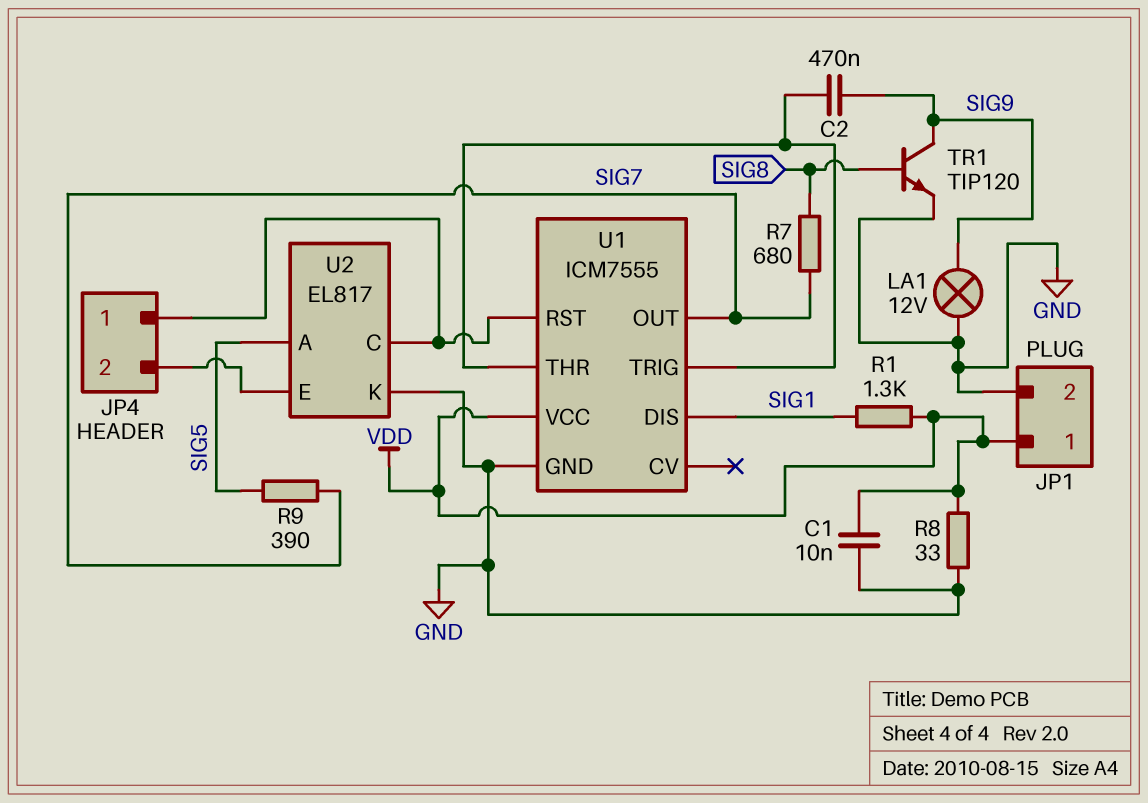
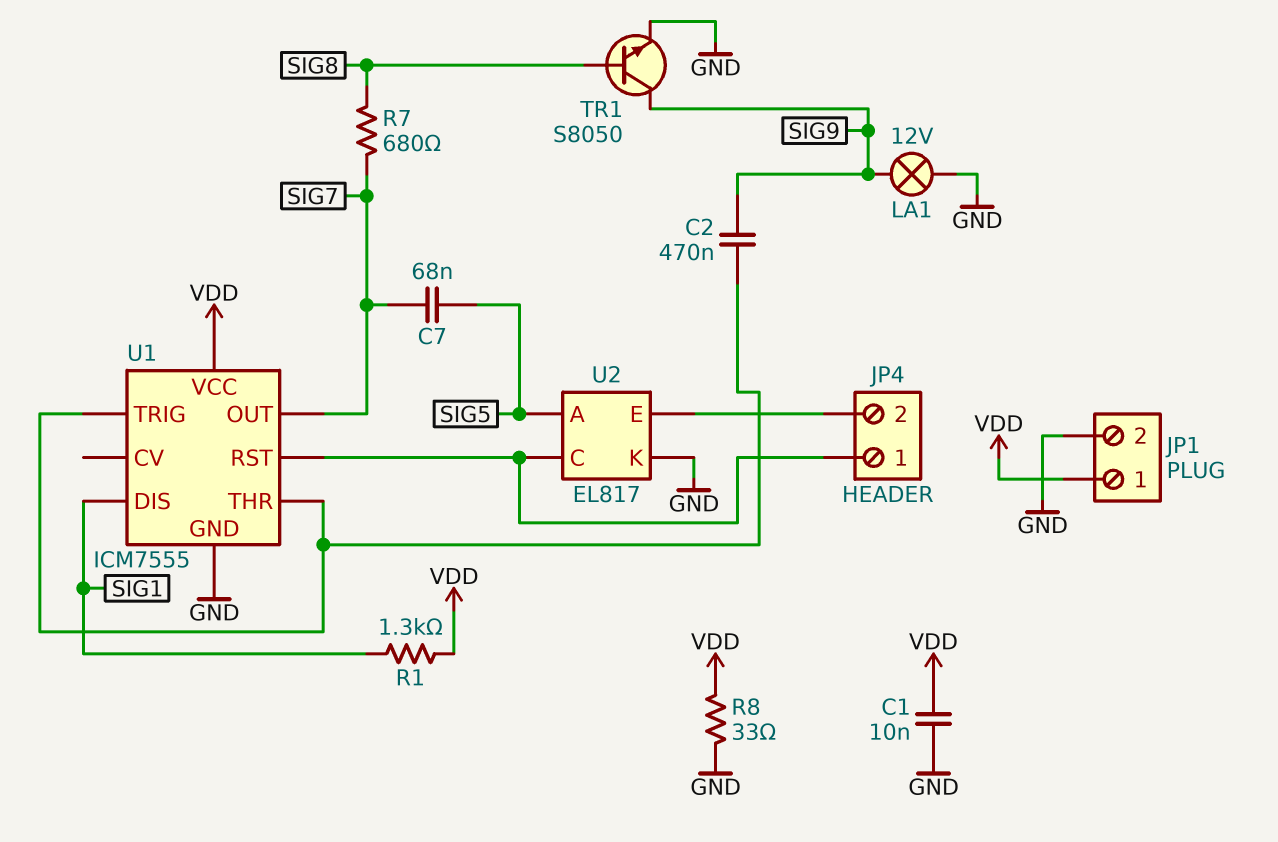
C7: none -> 68nF (SIG5, SIG7)
R9: 390 (SIG5, SIG7) -> none
TR1: NPN TIP120 (B SIG8, C SIG9, E GND) -> NPN S8050 (B SIG8, C SIG9, E GND)

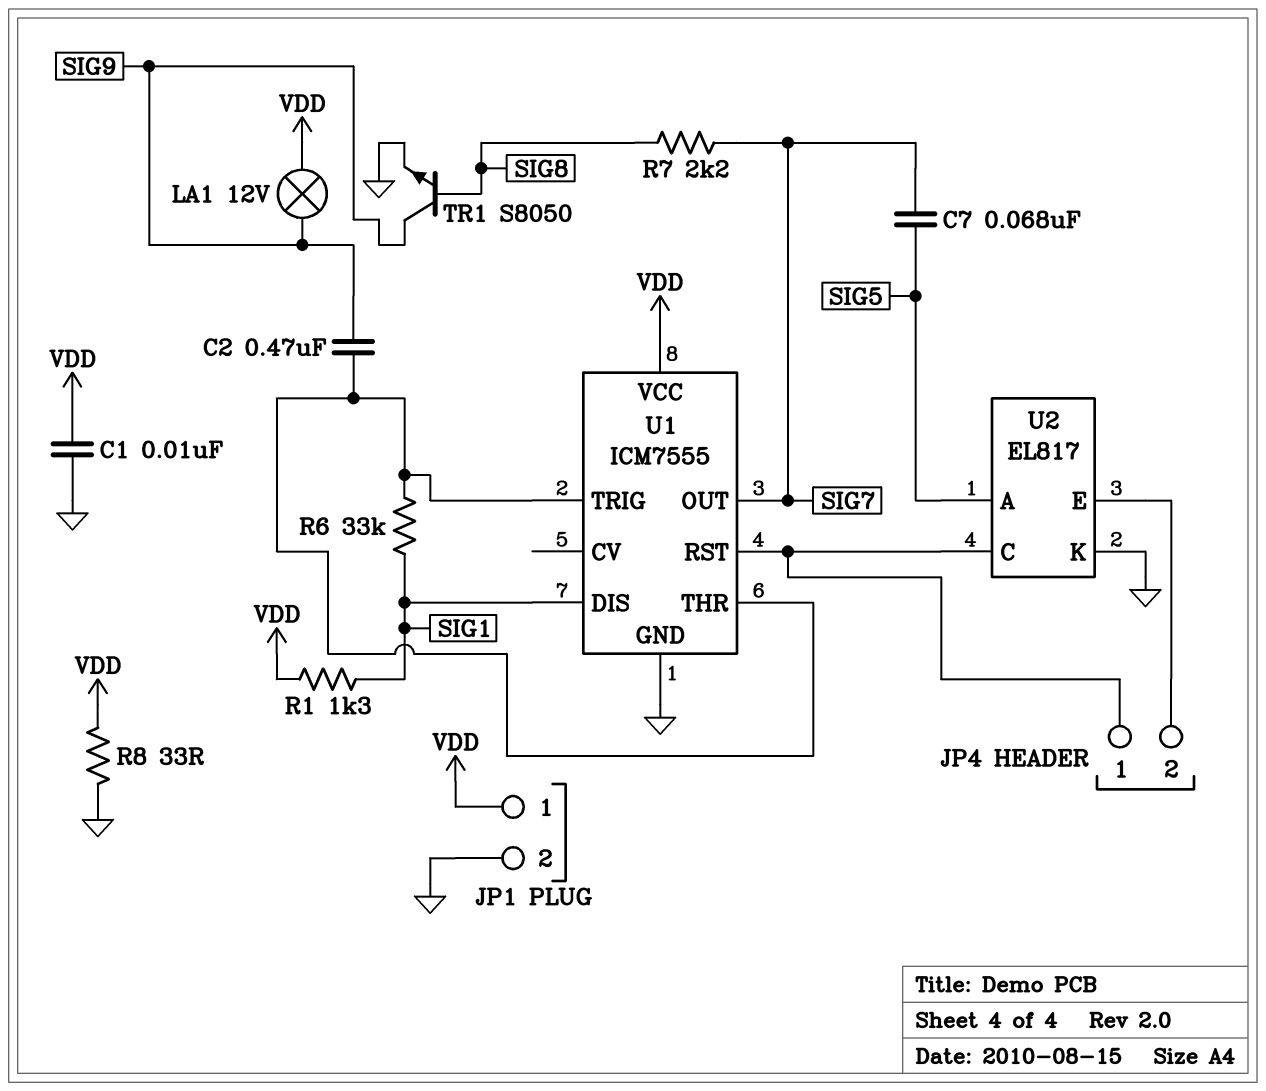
LA1: lamp 12V (GND, SIG9) -> lamp 12V (SIG9, VDD)
R6: none -> 33k (SIG1, U1/THR)
R7: 680 (SIG7, SIG8) -> 2.2k (SIG7, SIG8)

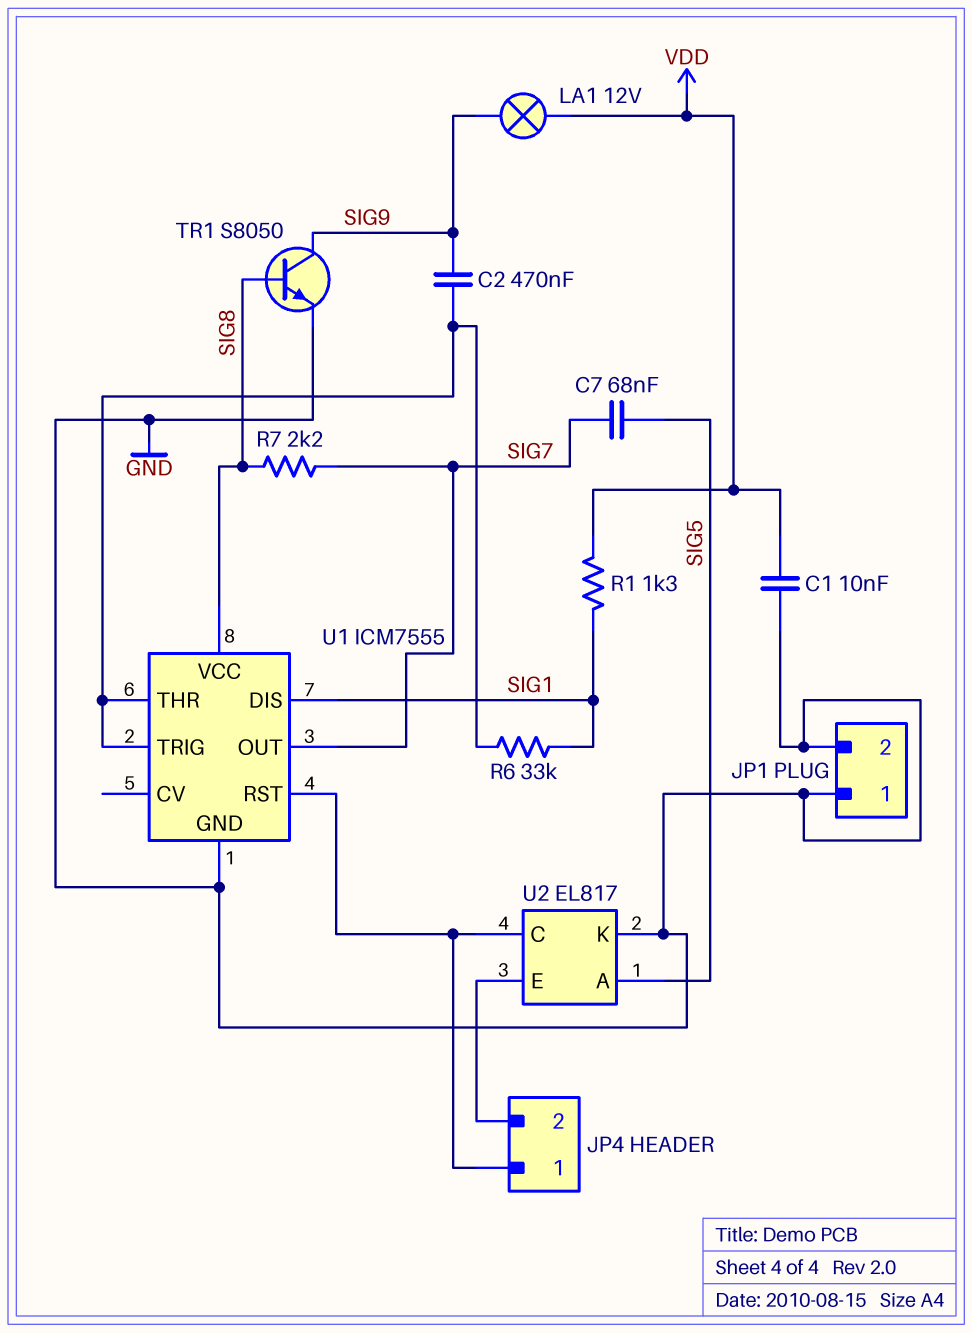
JP1 pin 1: VDD -> GND
R8: 33 (GND, VDD) -> none
U1 pin VCC: VDD -> SIG8

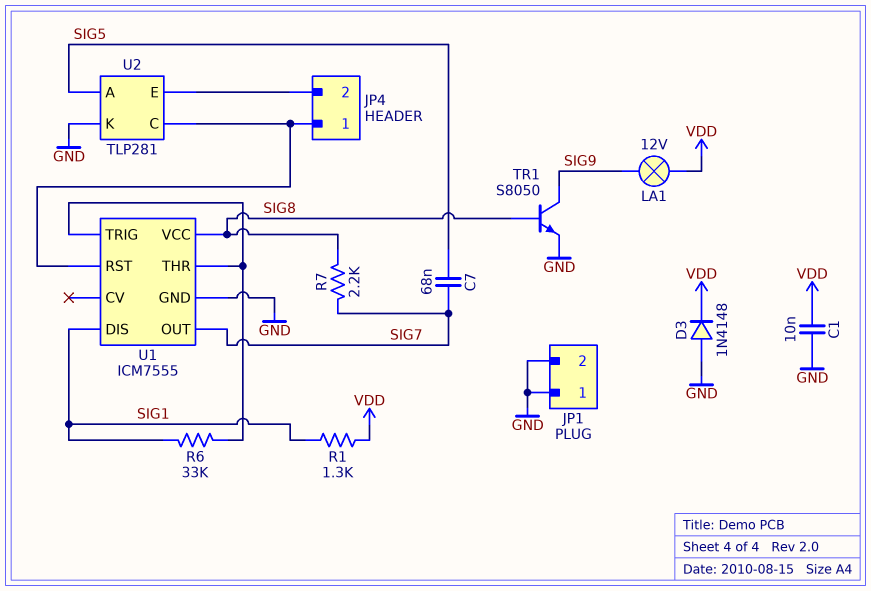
C2: 470nF (SIG9, U1/THR) -> none
D3: none -> diode 1N4148 (A GND, K VDD)
U2: EL817 -> TLP281

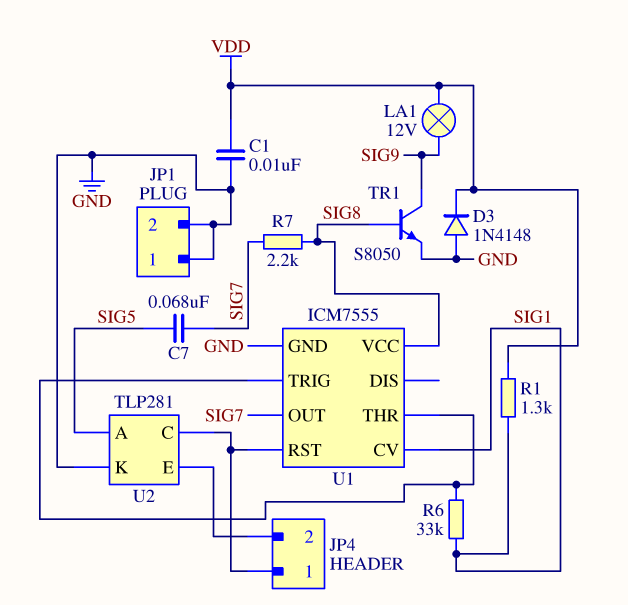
U1 pin CV: none -> SIG1
U1 pin DIS: SIG1 -> none

